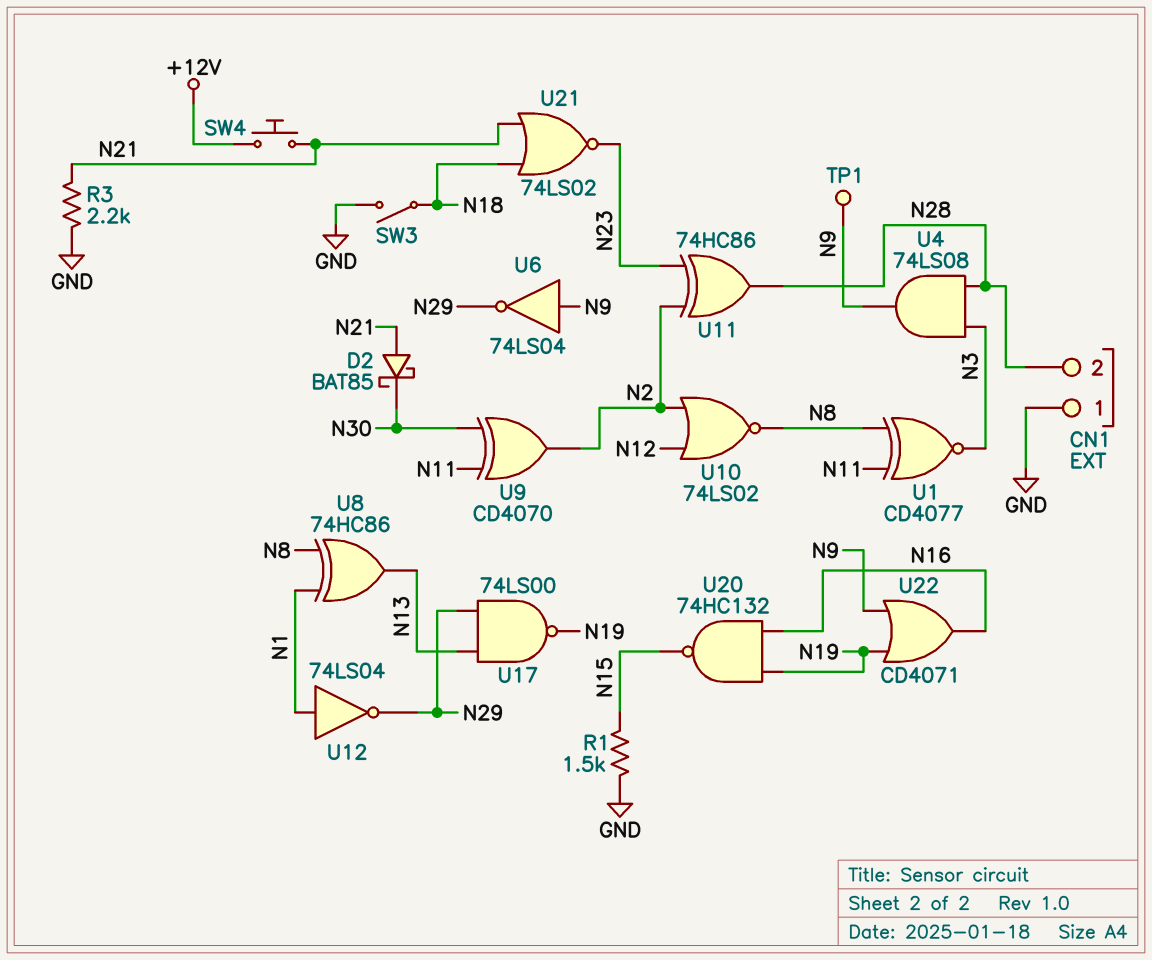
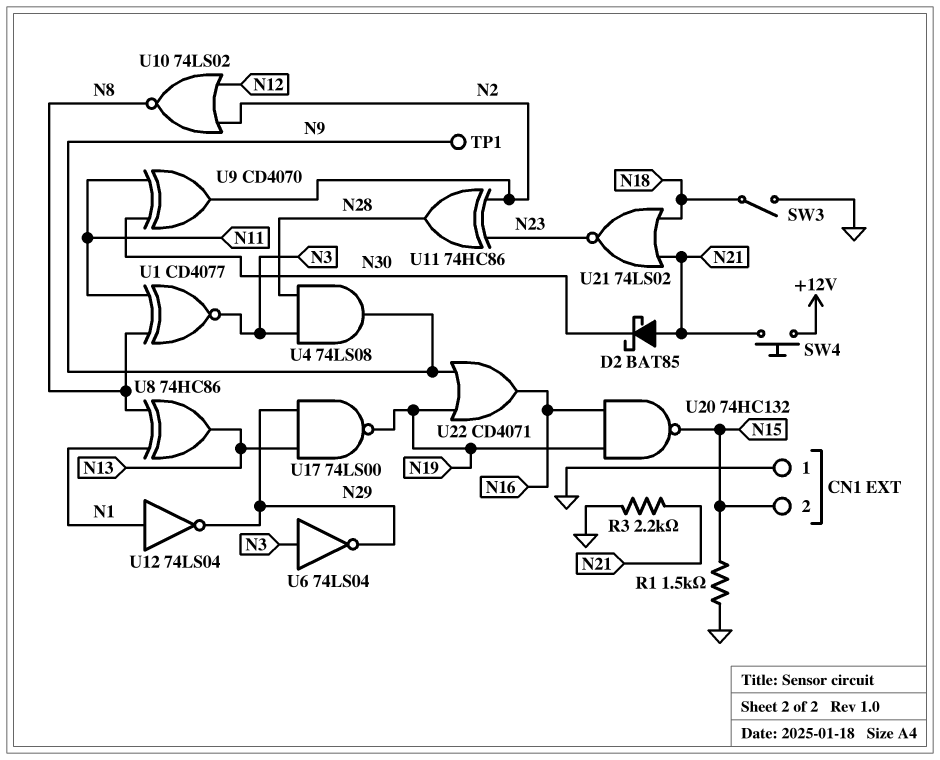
CN1 pin 2: N28 -> N15
U6: NOT 74LS04 (in N9, out N29) -> NOT 74LS04 (in N3, out N29)

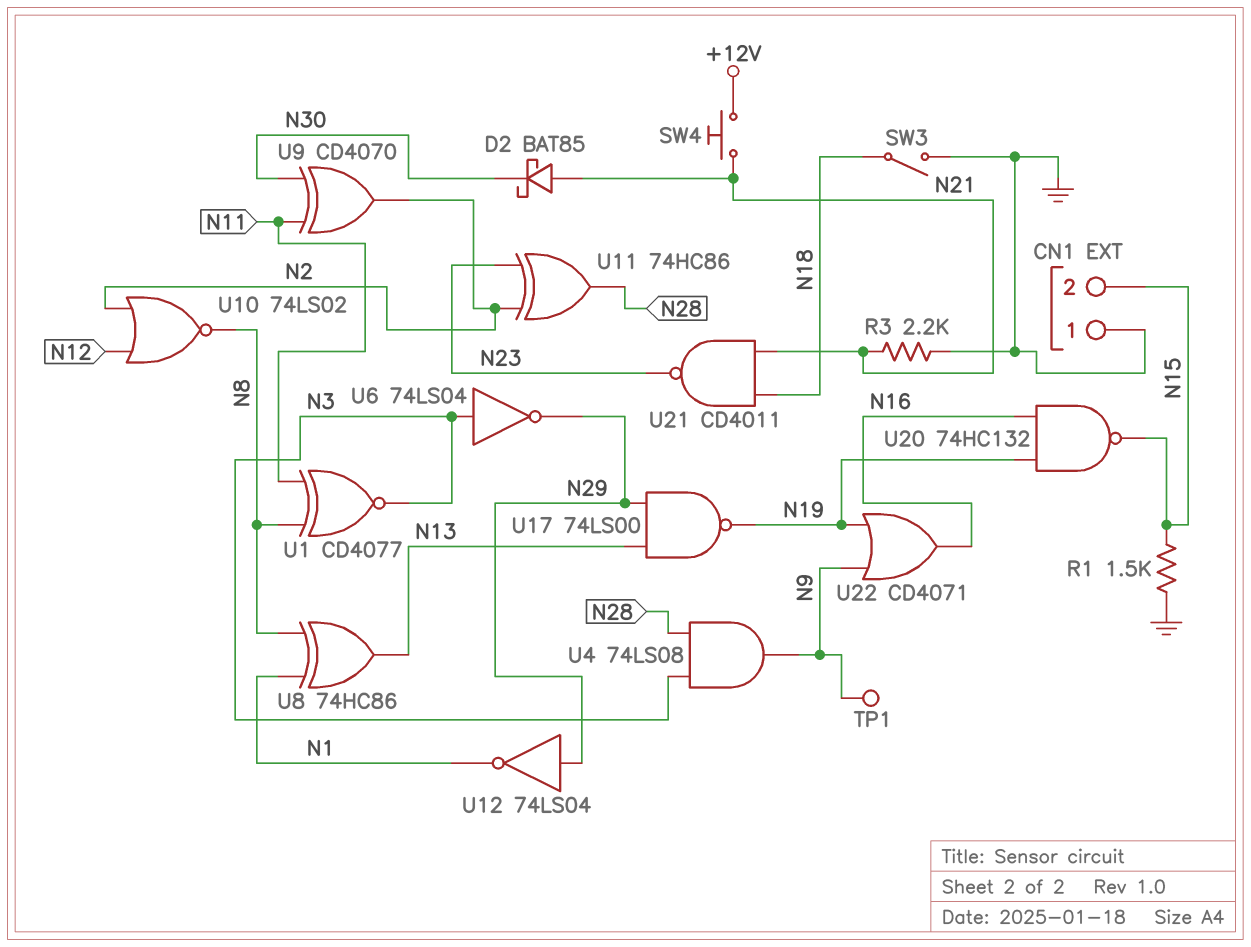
U12: NOT 74LS04 (in N1, out N29) -> NOT 74LS04 (in N29, out N1)
U21: NOR 74LS02 (in N18, in N21, out N23) -> NAND CD4011 (in N18, in N21, out N23)

